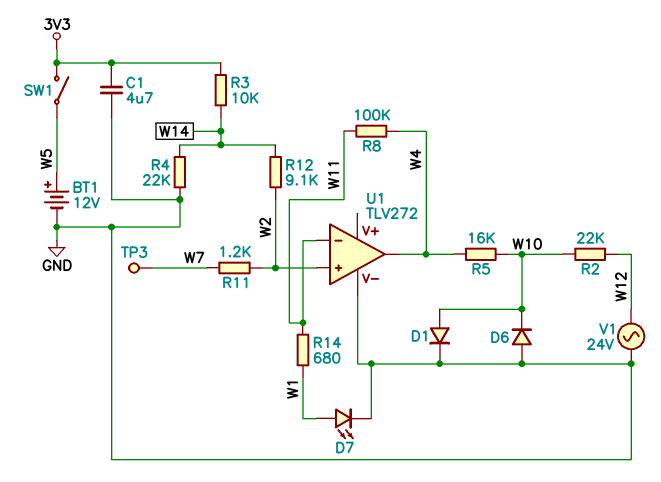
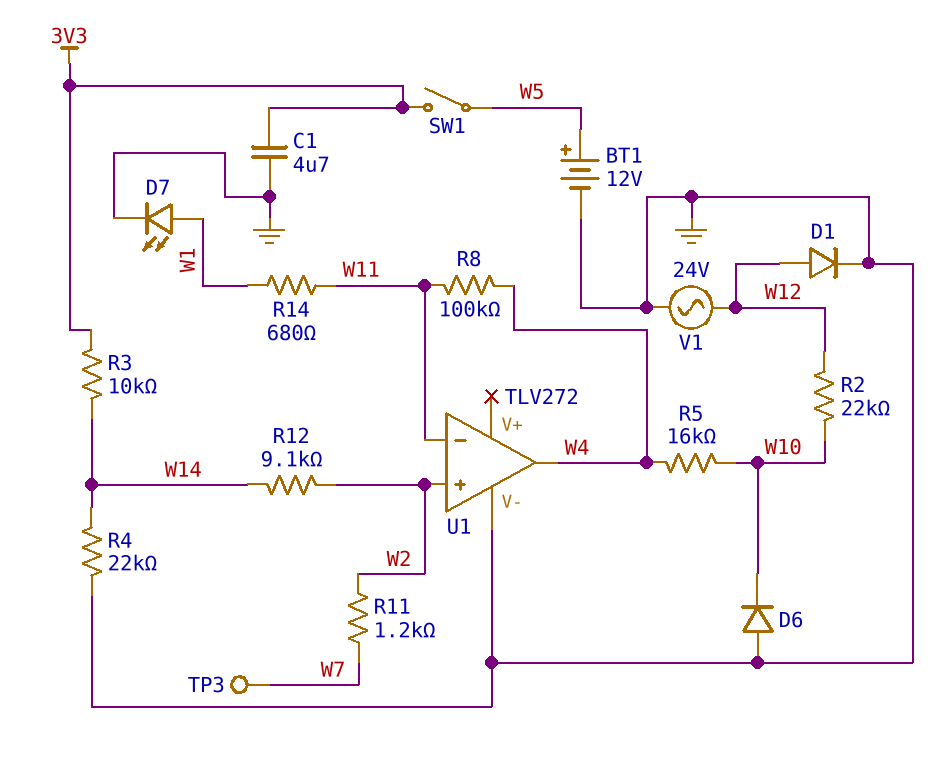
D1: diode (A W10, K GND) -> diode (A W12, K GND)

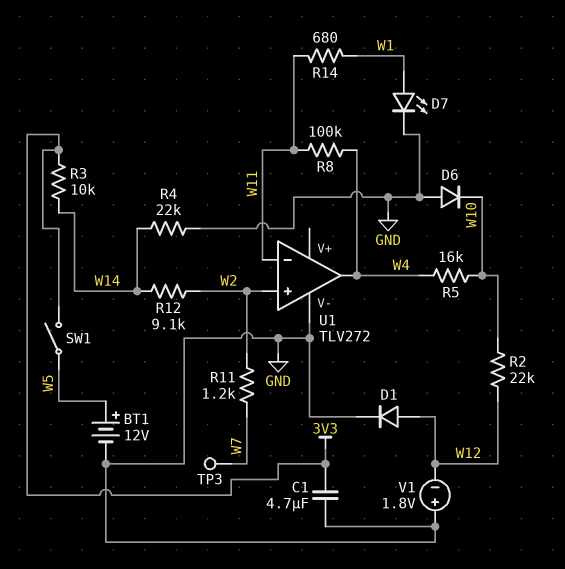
V1: AC 24V (GND, W12) -> 1.8V (plus GND, minus W12)

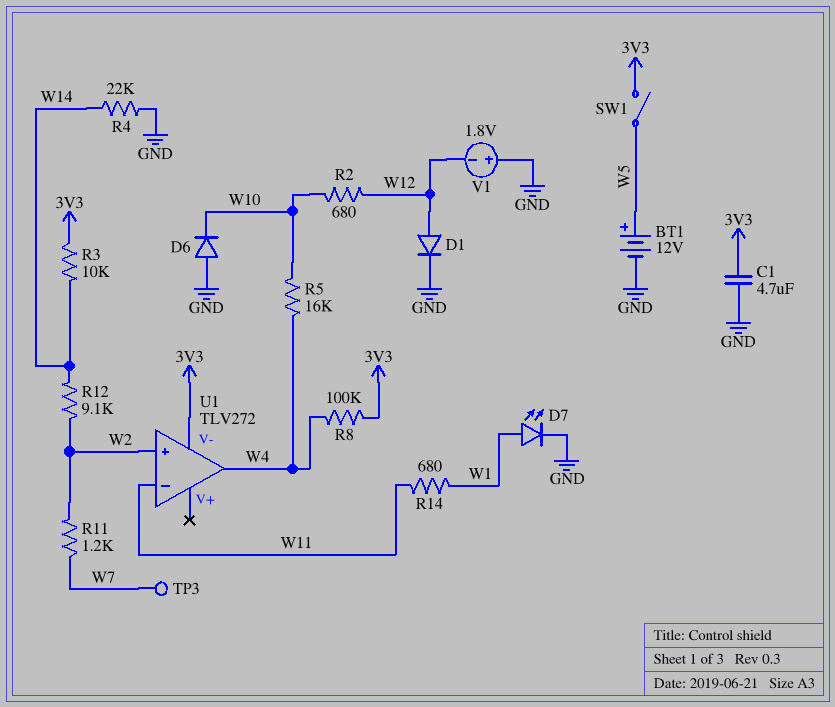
R2: 22k (W10, W12) -> 680 (W10, W12)
R8: 100k (W4, W11) -> 100k (3V3, W4)
U1 pin V-: GND -> 3V3

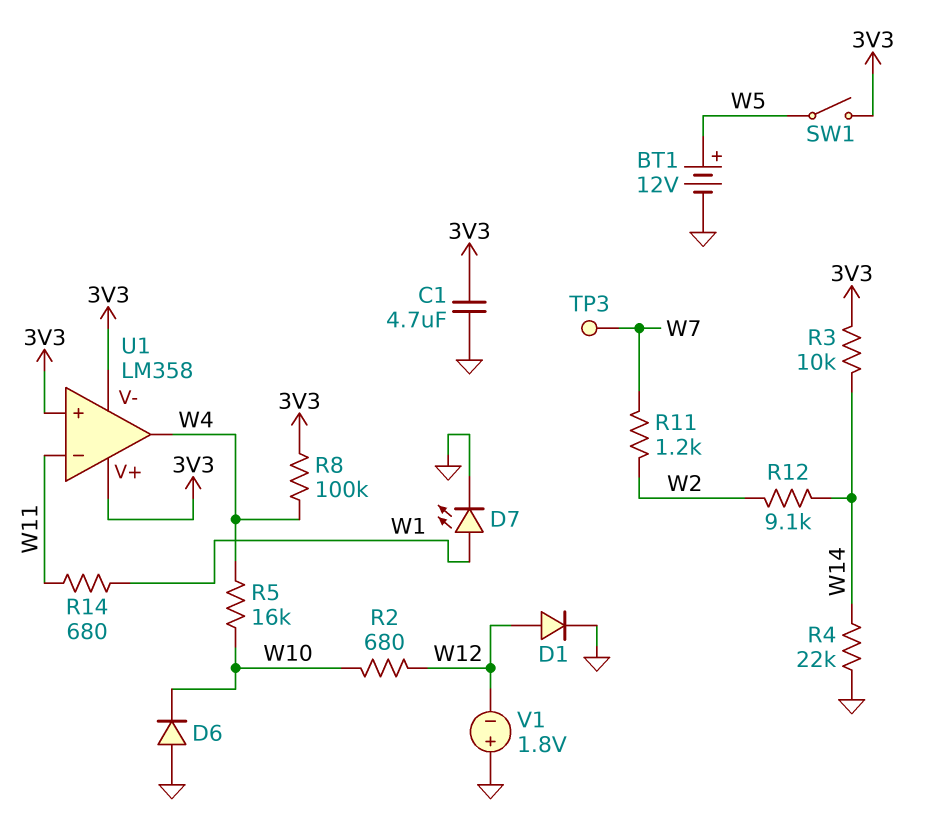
U1: TLV272 -> LM358
U1 pin V+: none -> 3V3
U1 pin in+: W2 -> 3V3

